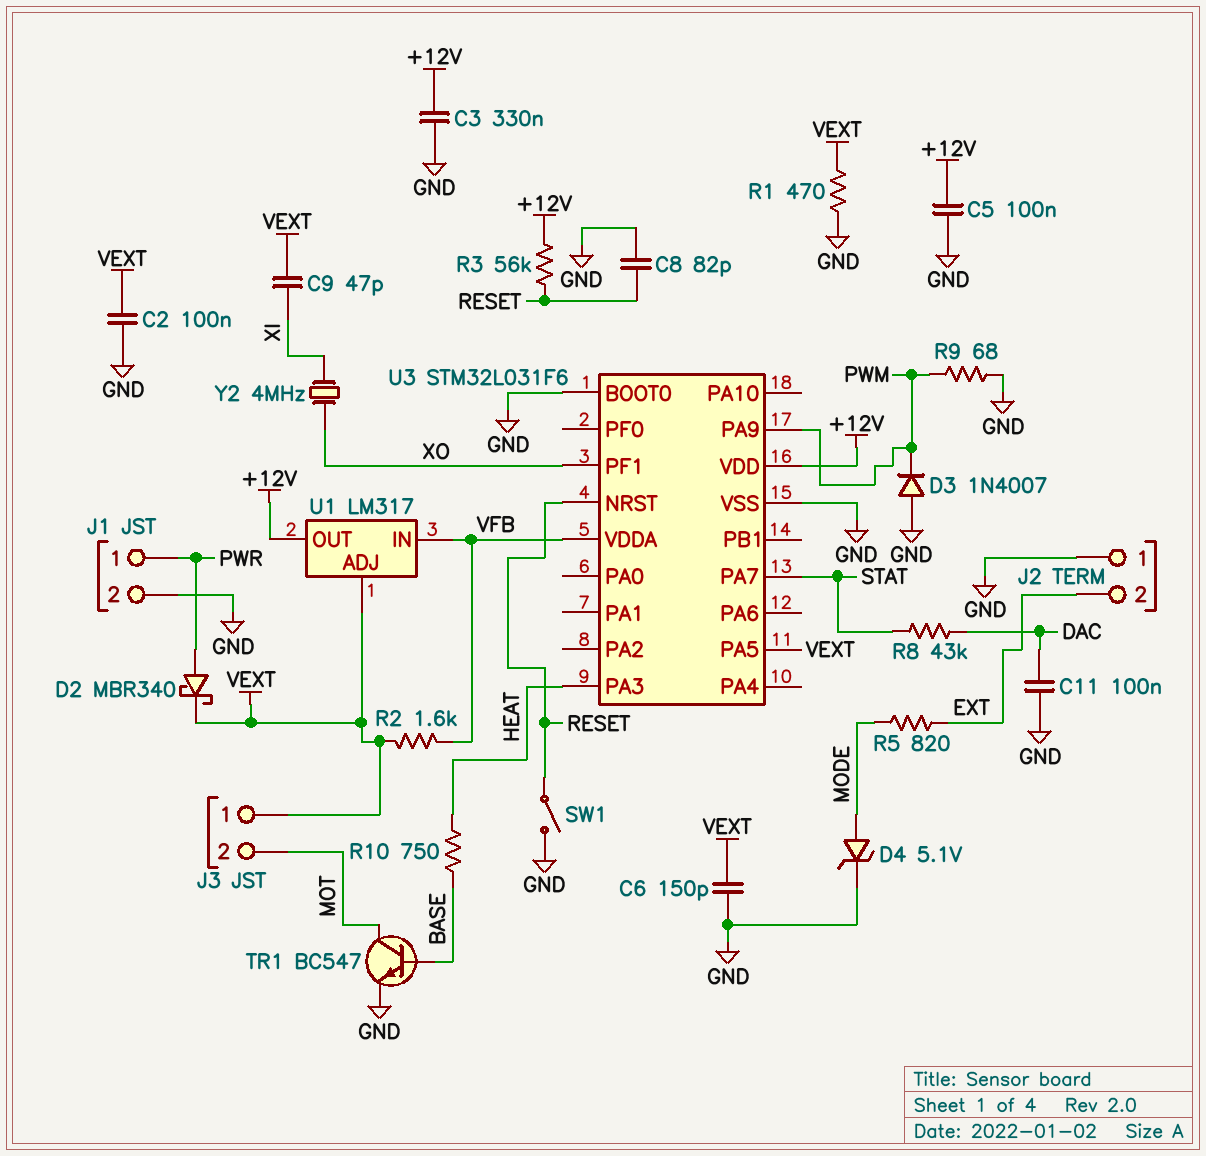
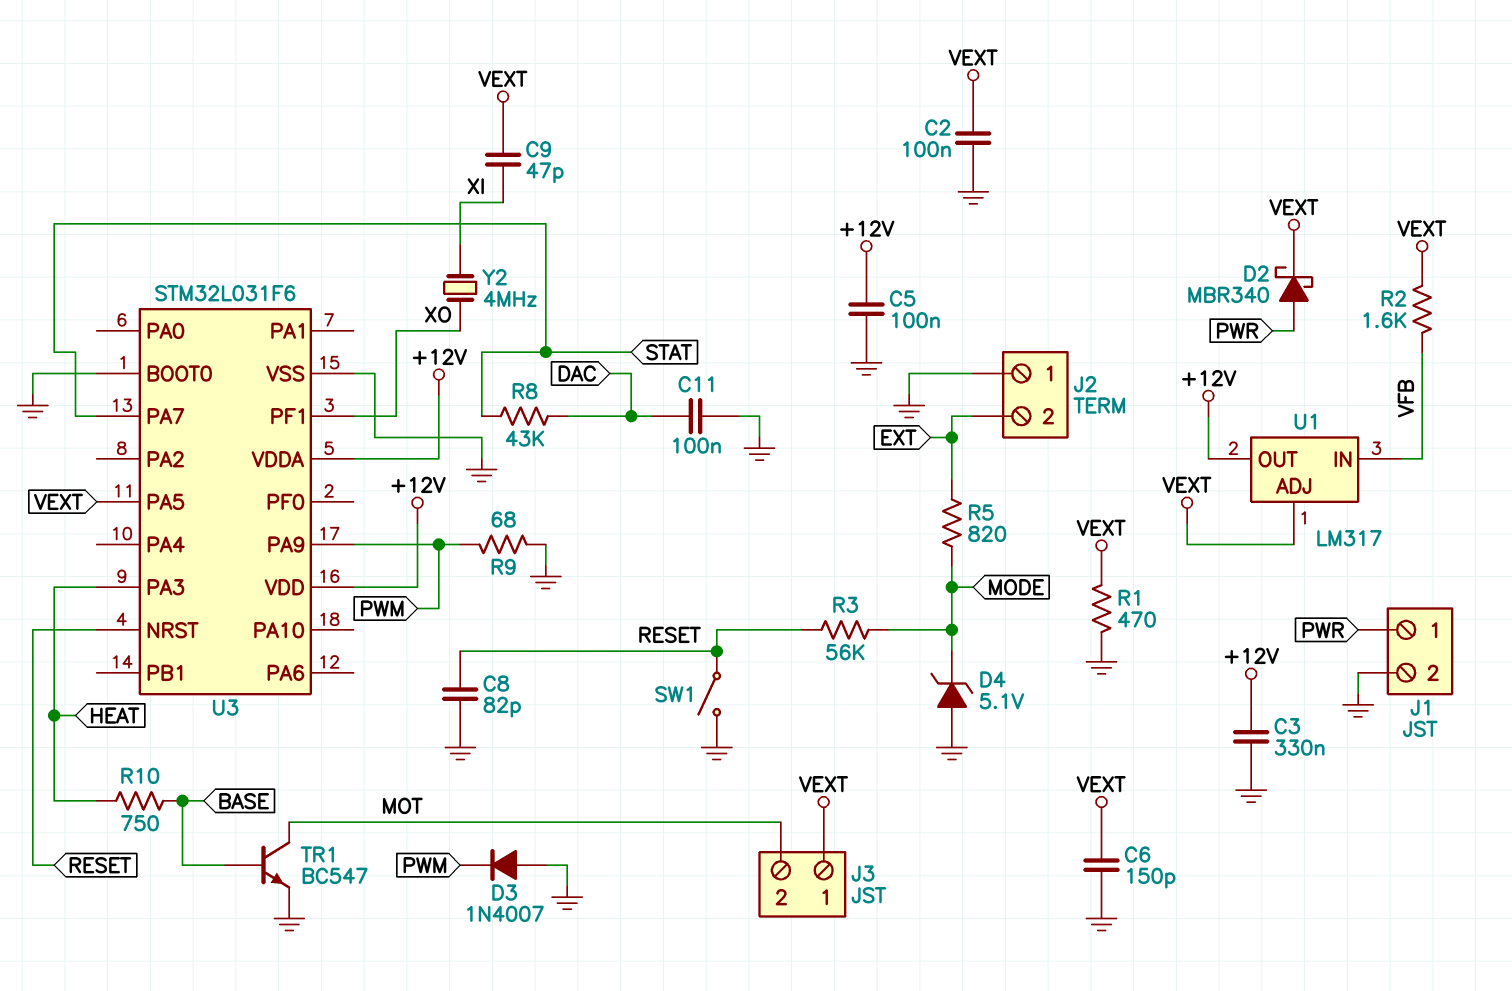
D4: zener 5.1V (A MODE, K GND) -> zener 5.1V (A GND, K MODE)
R3: 56k (+12V, RESET) -> 56k (MODE, RESET)
U3 pin VDDA: VFB -> +12V

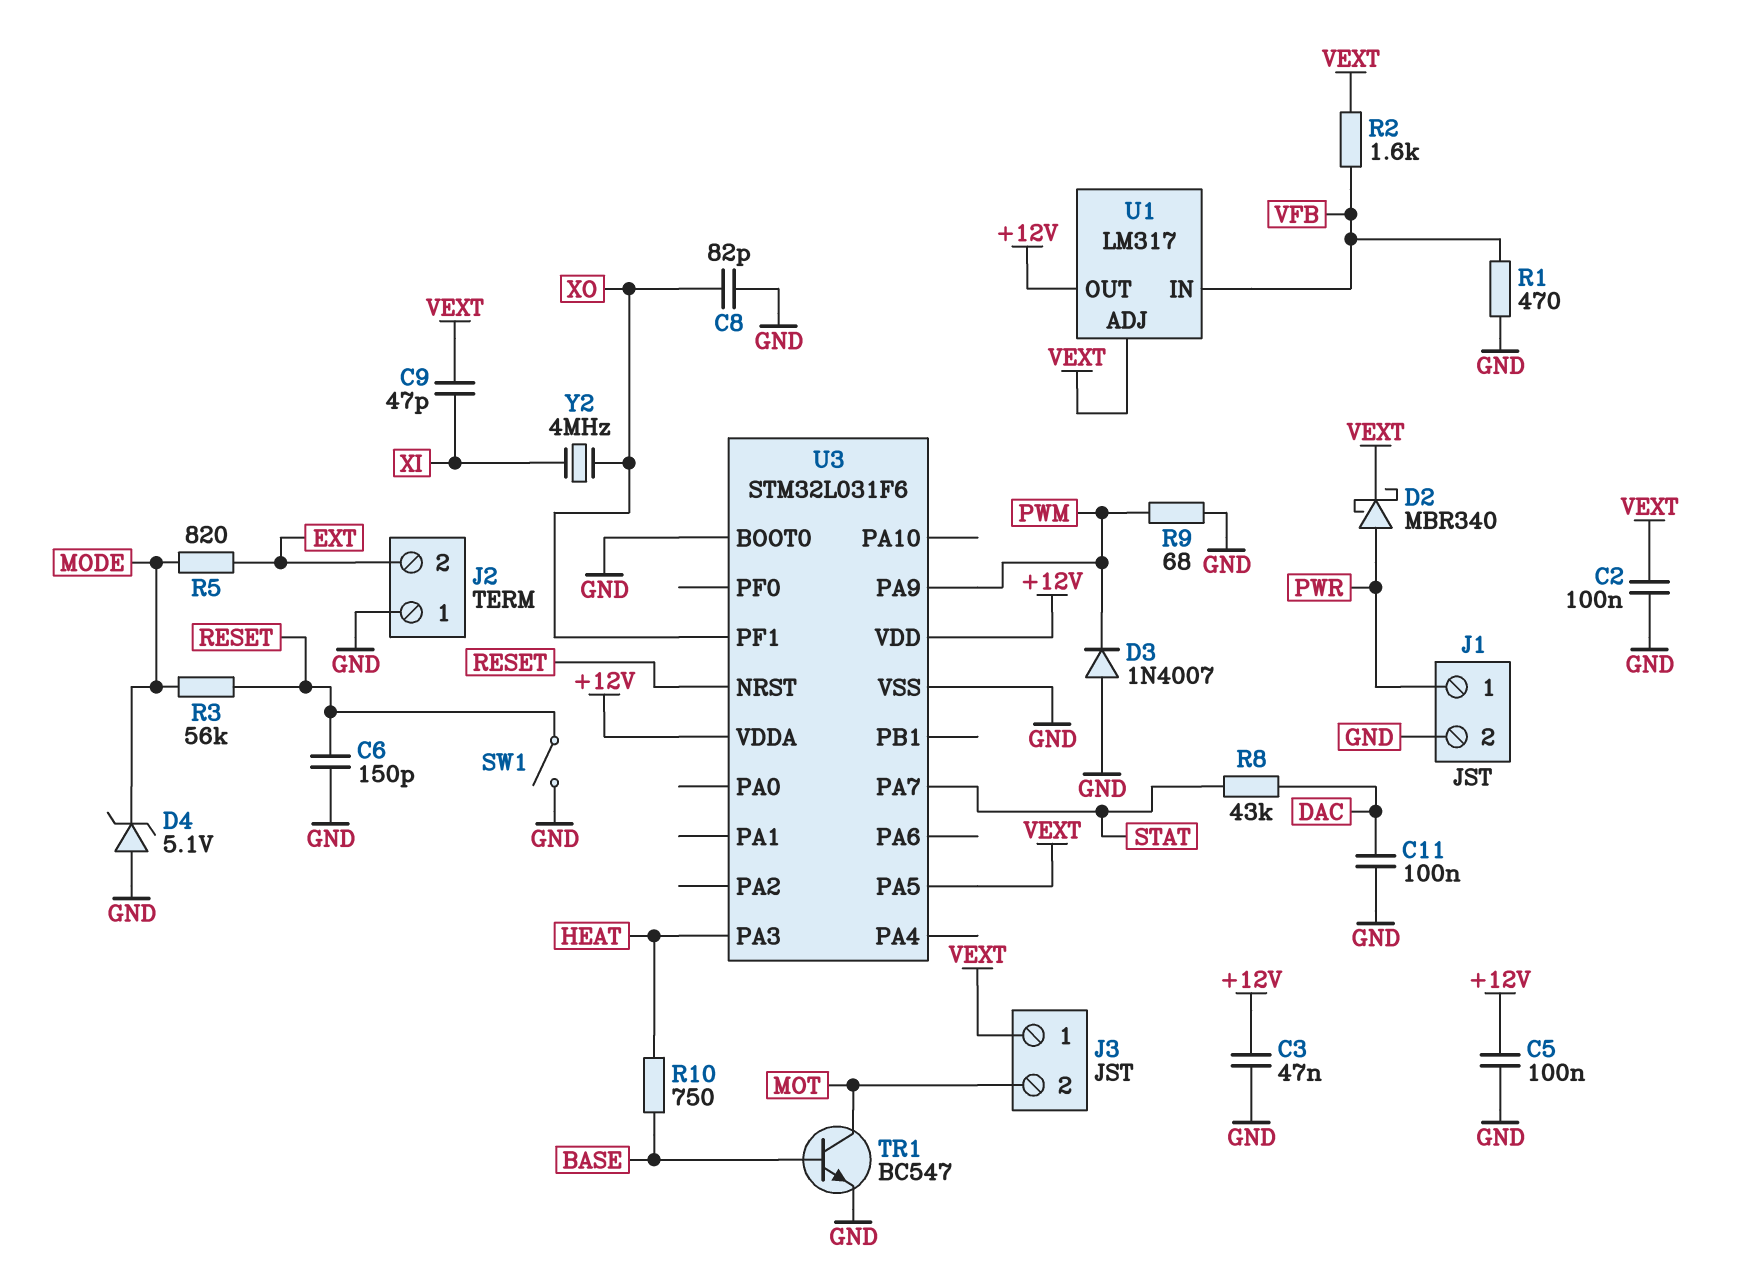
C3: 330nF (+12V, GND) -> 47nF (+12V, GND)
C6: 150pF (GND, VEXT) -> 150pF (GND, RESET)
C8: 82pF (GND, RESET) -> 82pF (GND, XO)
R1: 470 (GND, VEXT) -> 470 (GND, VFB)

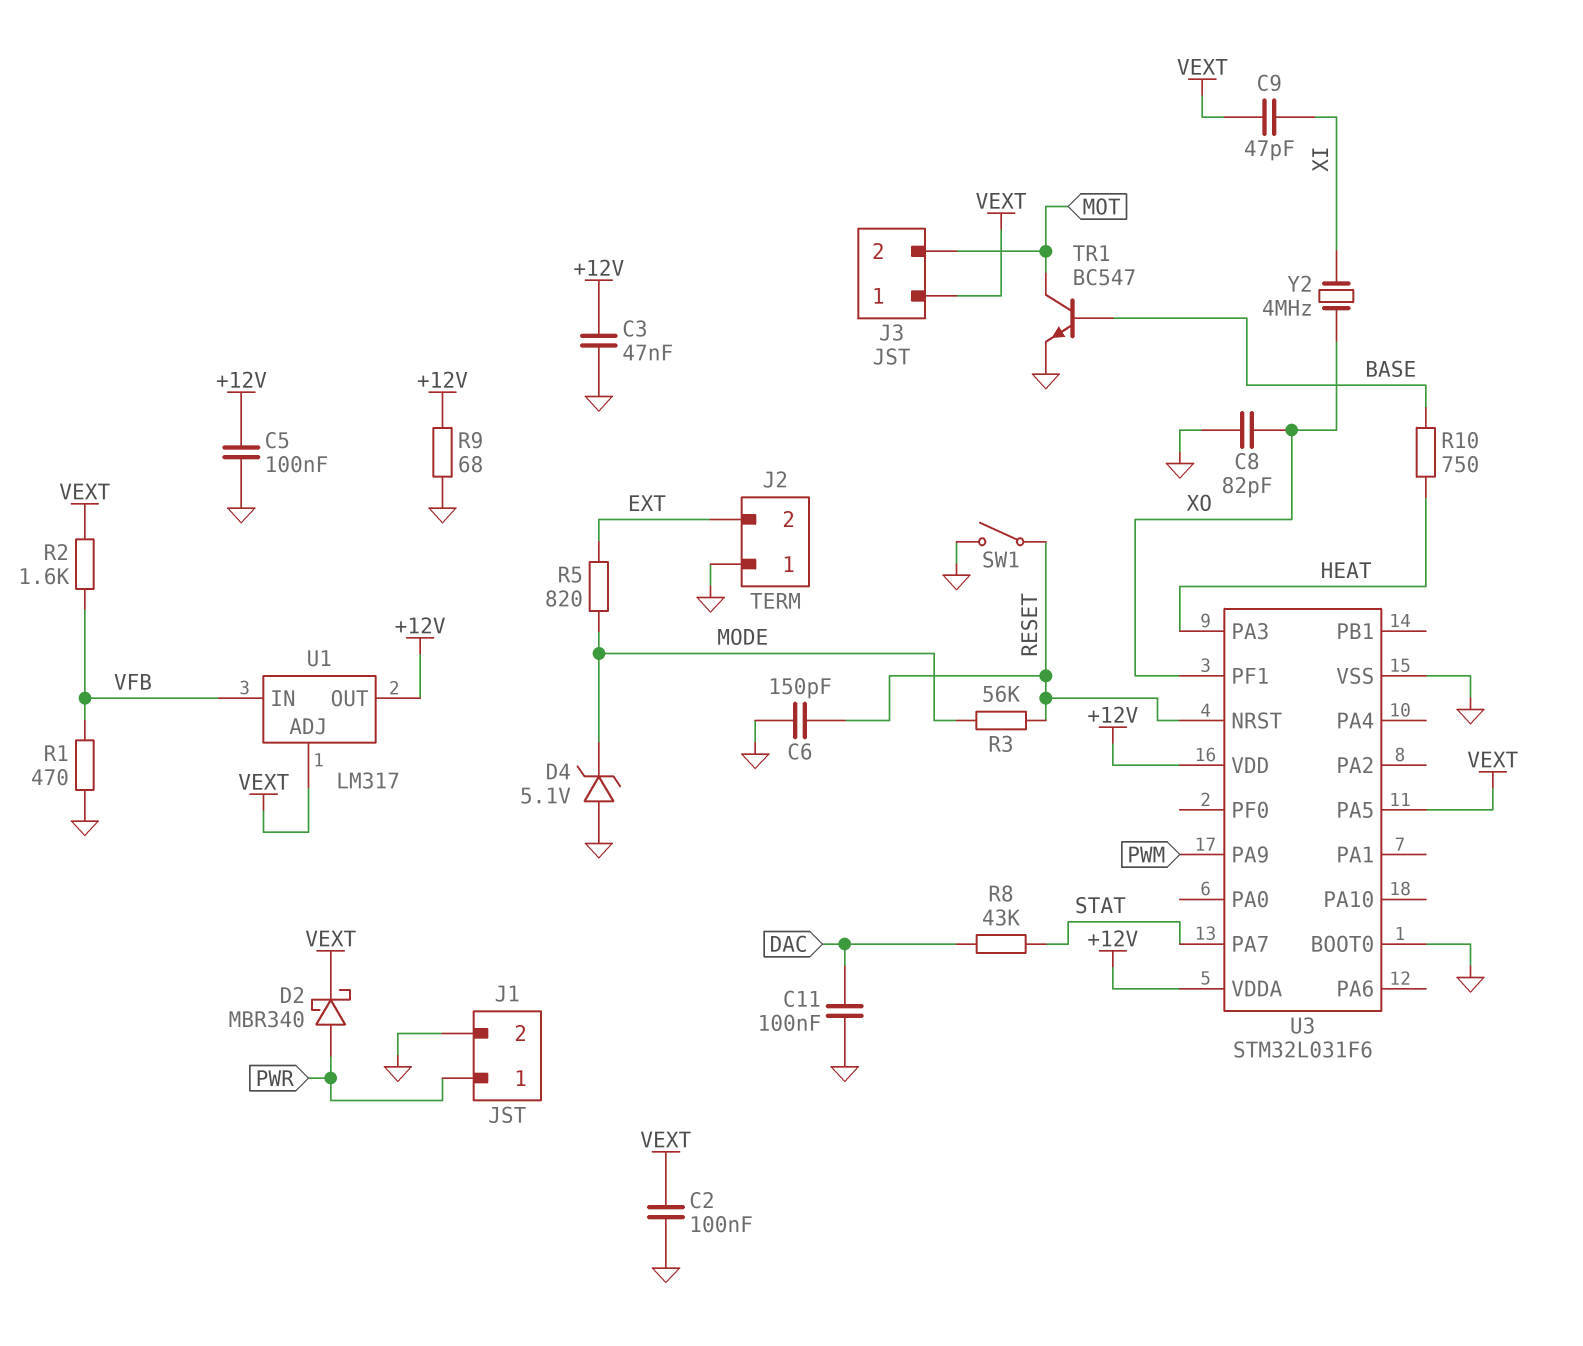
D3: diode 1N4007 (A GND, K PWM) -> none
R9: 68 (GND, PWM) -> 68 (+12V, GND)

